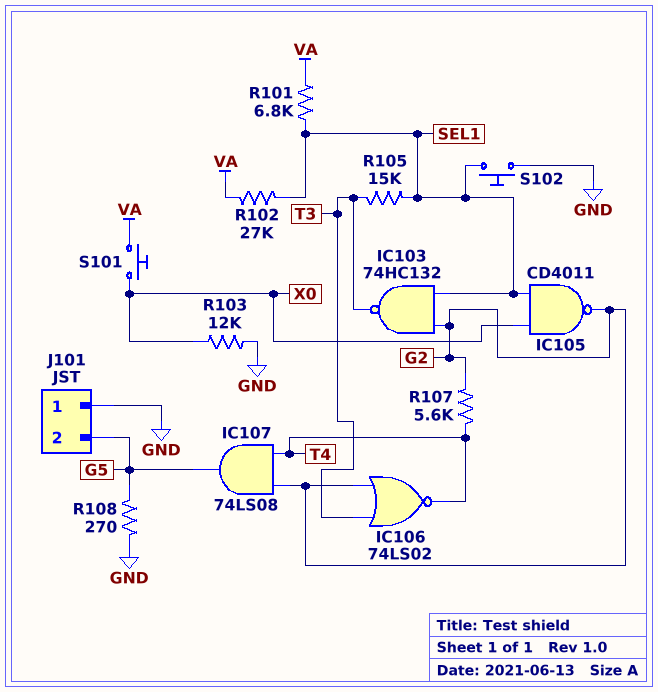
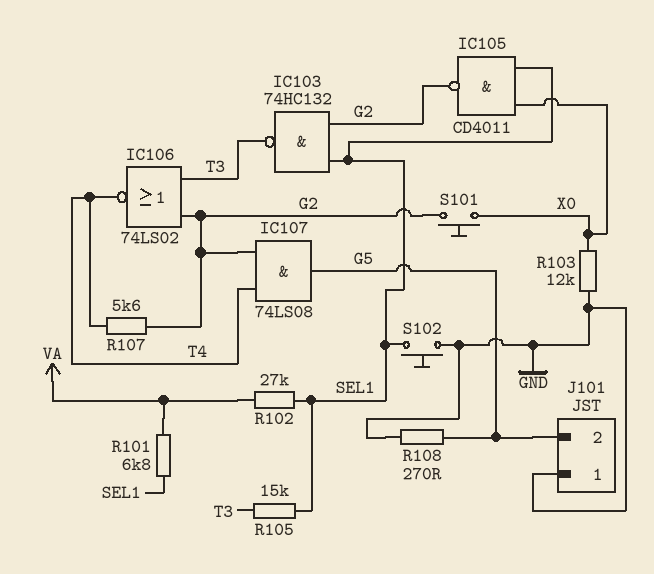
S101: button (VA, X0) -> button (G2, X0)

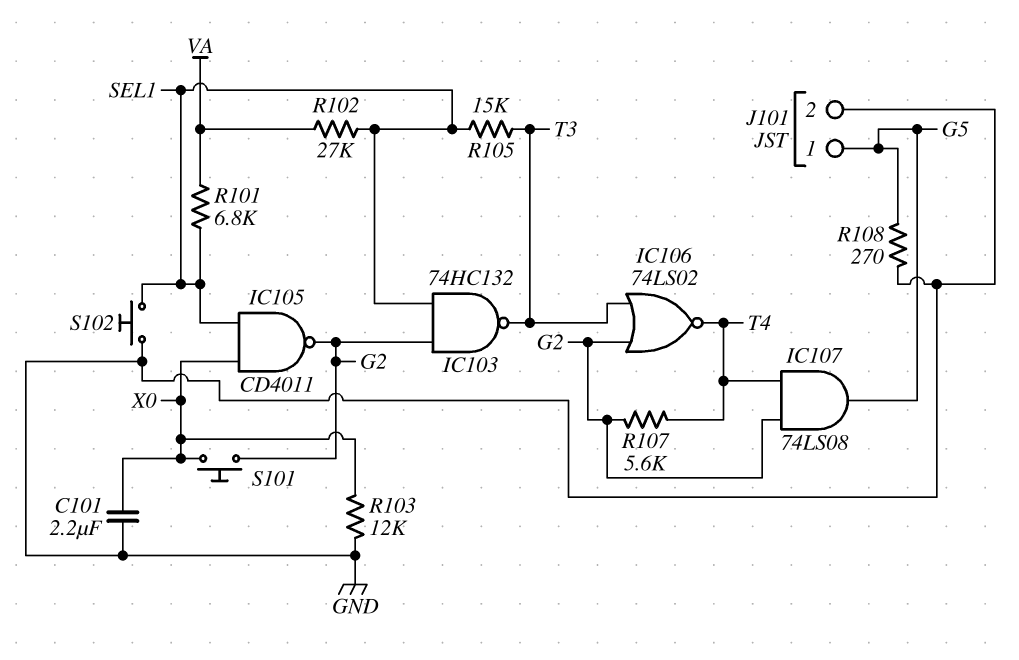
C101: none -> 2.2uF (GND, X0)
J101 pin 1: GND -> G5
J101 pin 2: G5 -> GND

